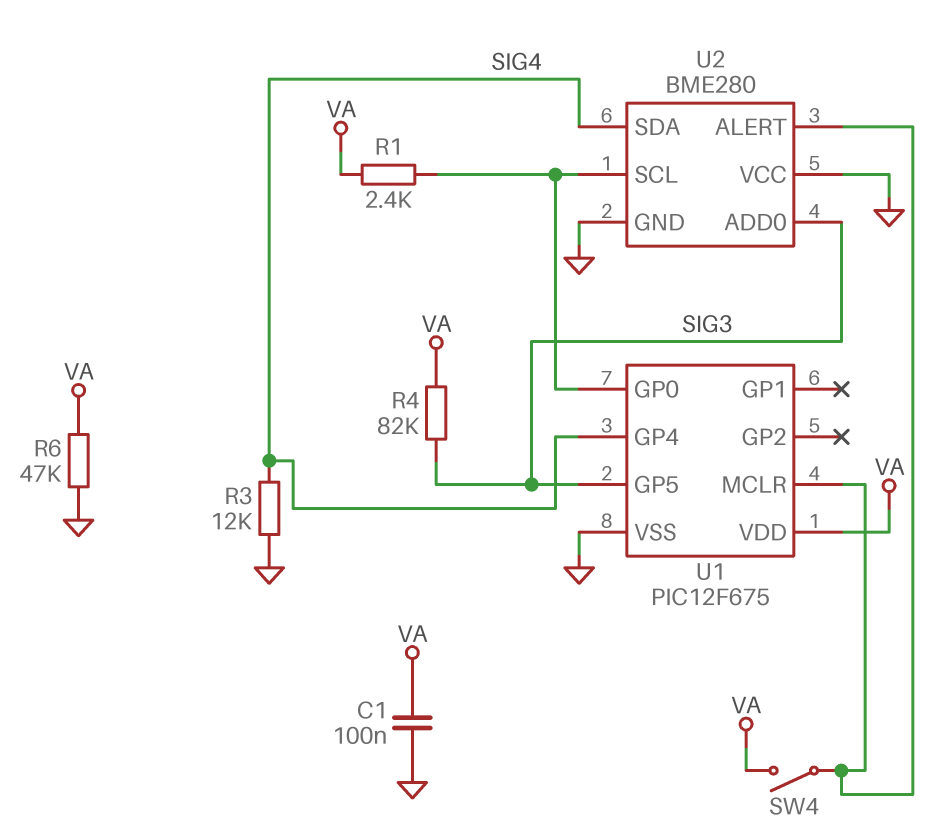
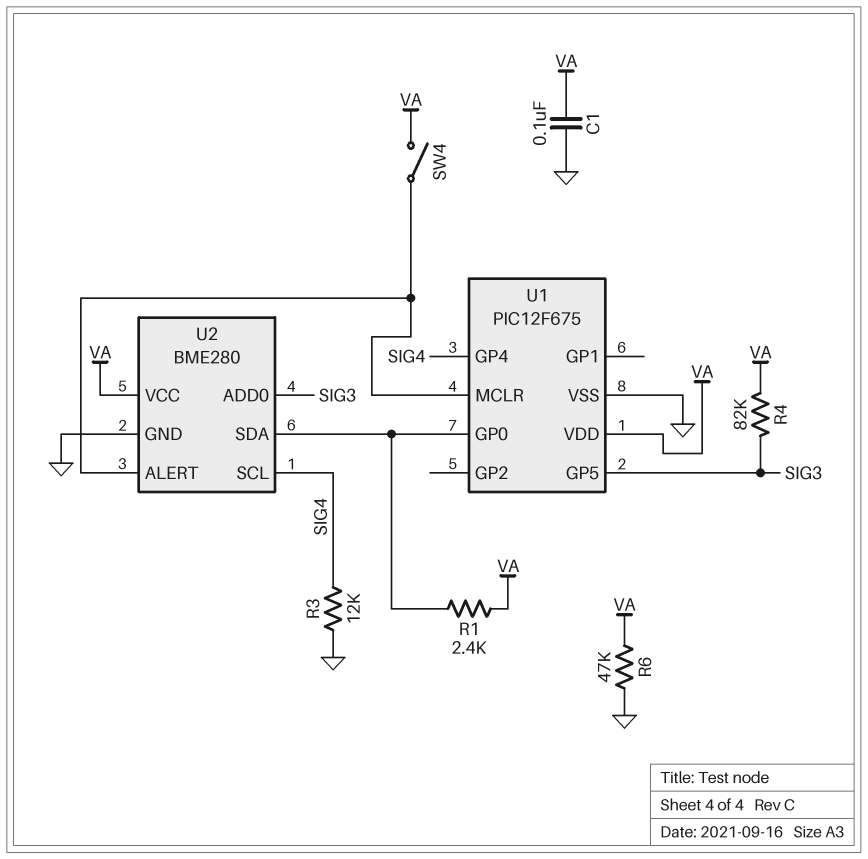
U2 pin SCL: U1/GP0 -> SIG4
U2 pin SDA: SIG4 -> U1/GP0
U2 pin VCC: GND -> VA

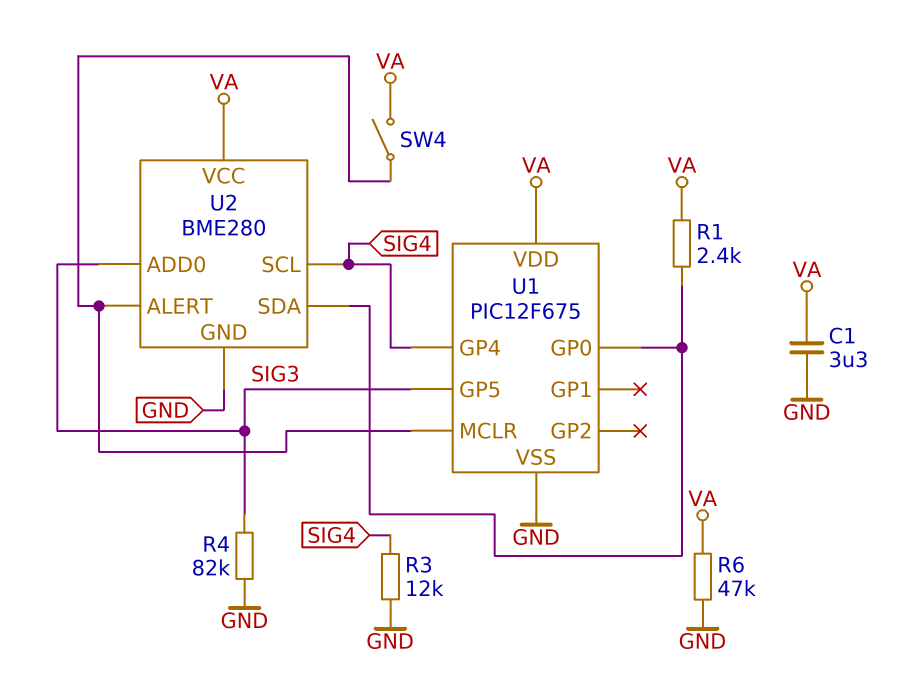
C1: 100nF (GND, VA) -> 3.3uF (GND, VA)
R4: 82k (SIG3, VA) -> 82k (GND, SIG3)

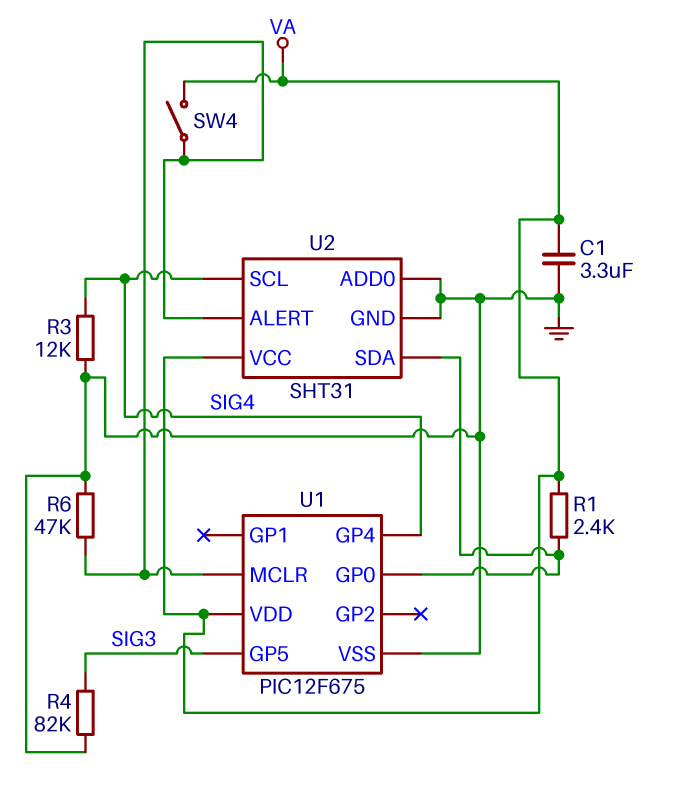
R6: 47k (GND, VA) -> 47k (GND, U1/MCLR)
U2: BME280 -> SHT31
U2 pin ADD0: SIG3 -> GND

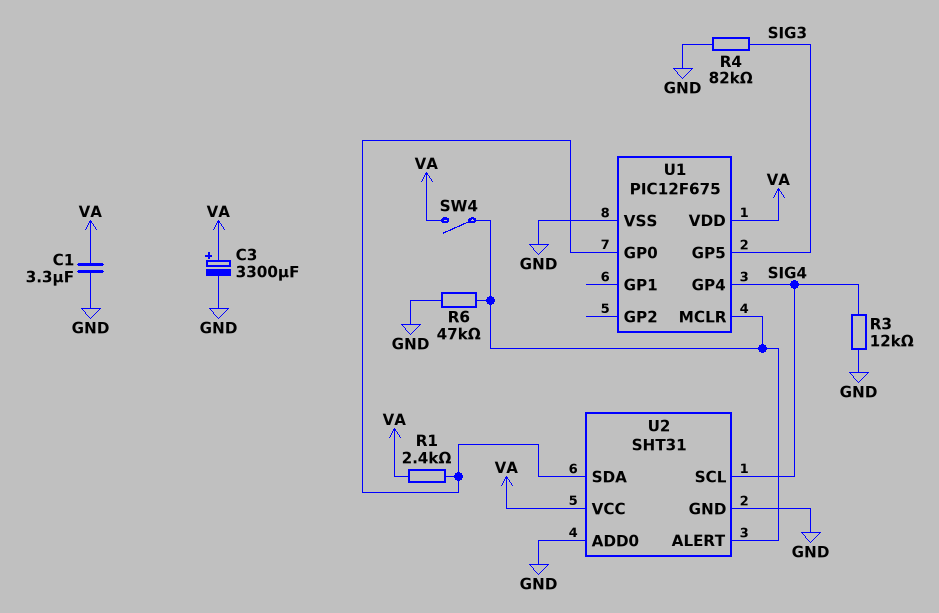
C3: none -> 3300uF (plus VA, minus GND)

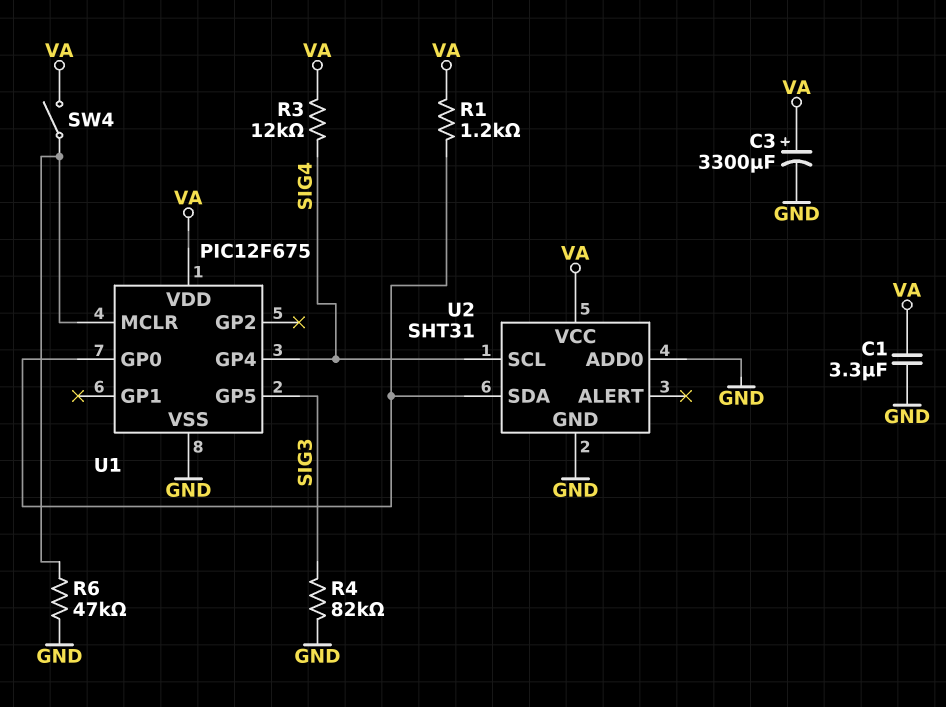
R1: 2.4k (U1/GP0, VA) -> 1.2k (U1/GP0, VA)
R3: 12k (GND, SIG4) -> 12k (SIG4, VA)
U2 pin ALERT: U1/MCLR -> none

